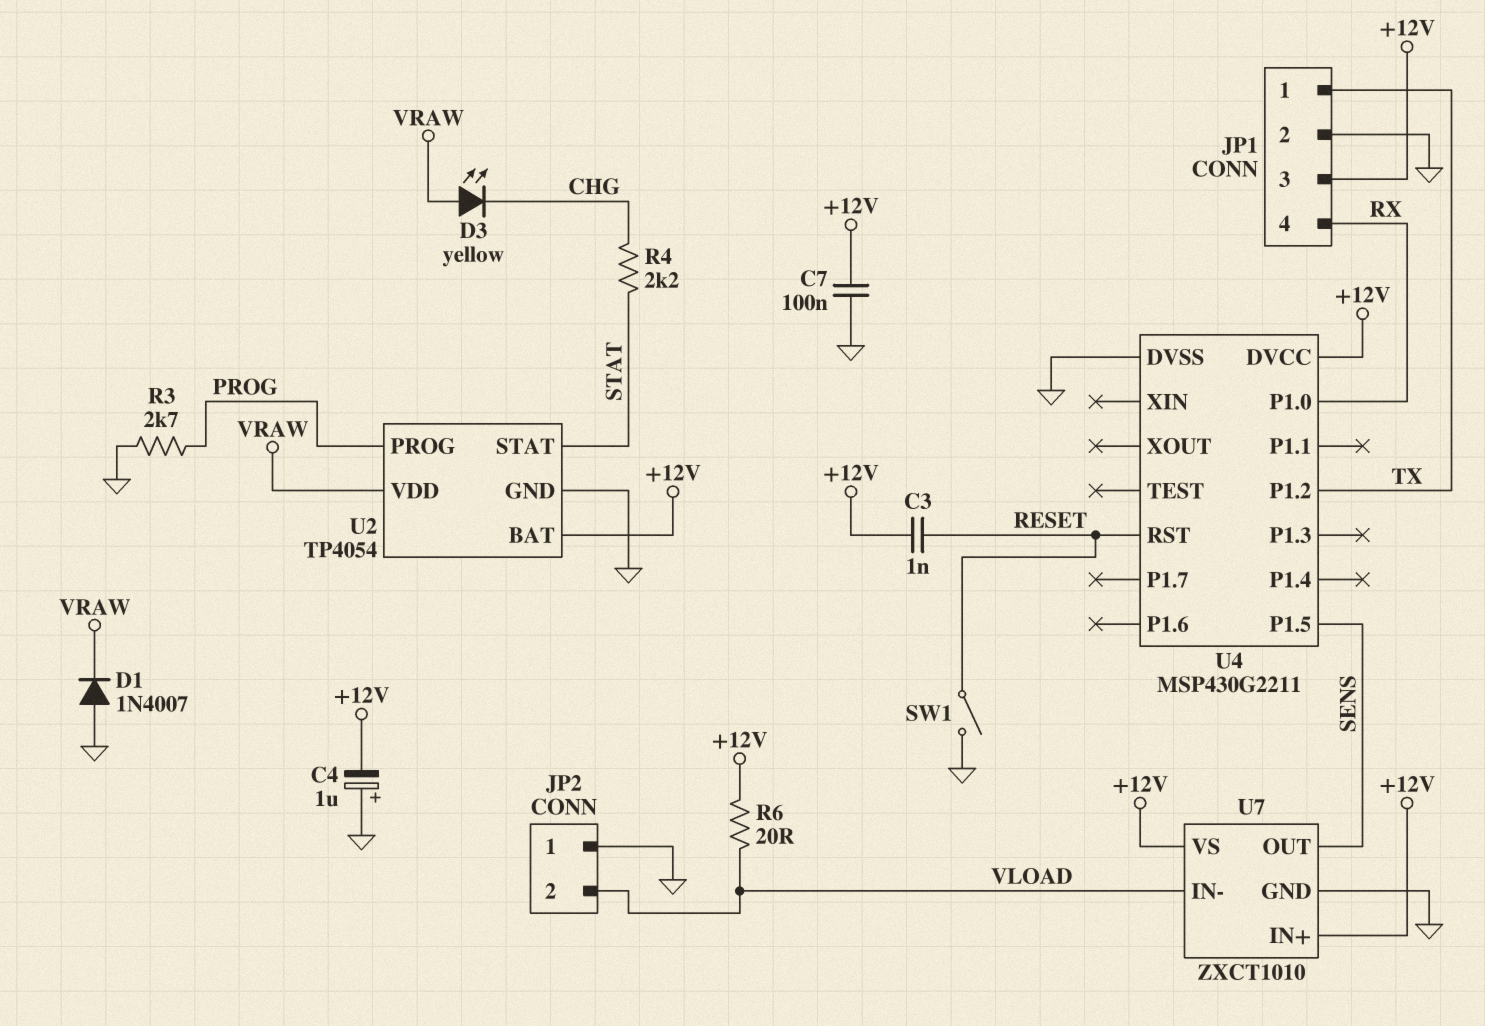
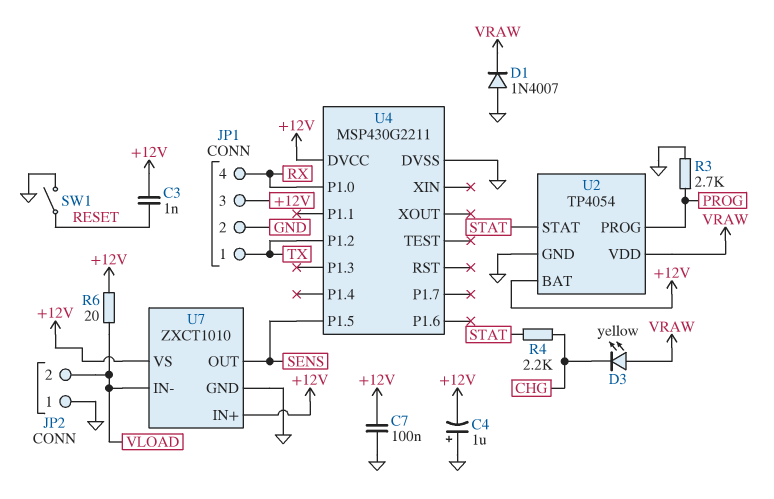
U4 pin RST: RESET -> none

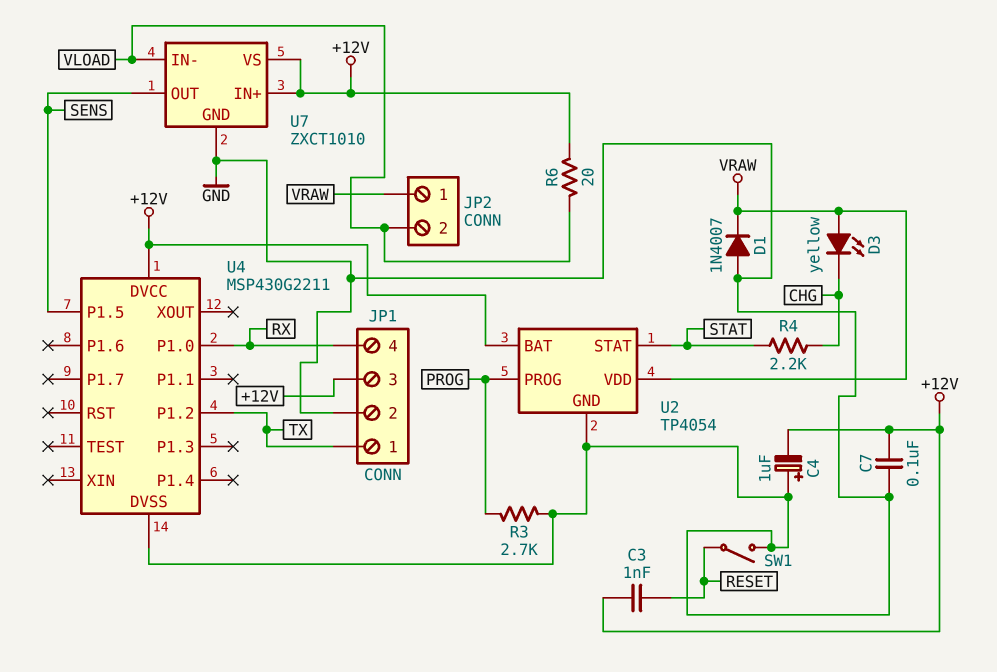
JP2 pin 1: GND -> VRAW

